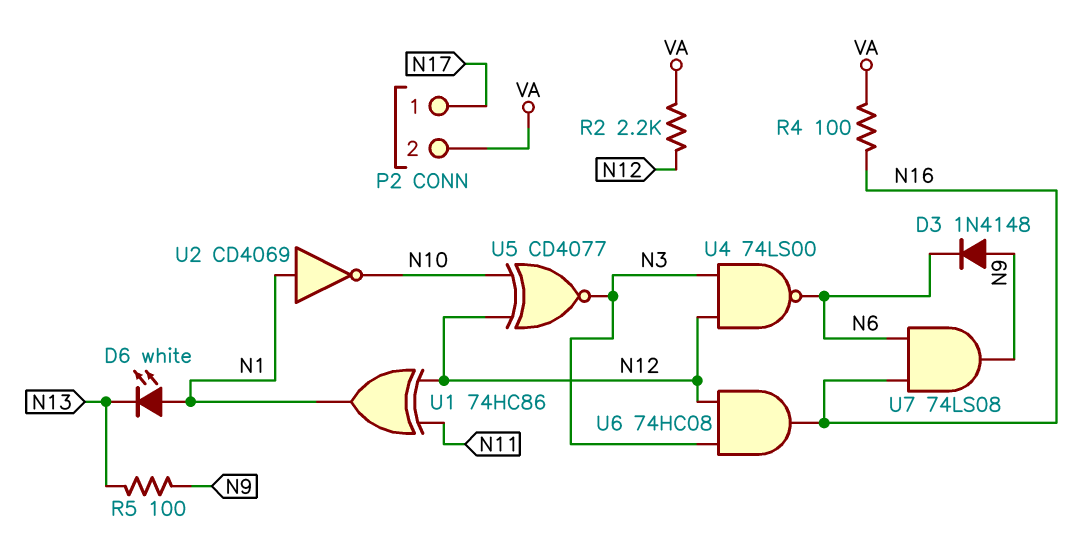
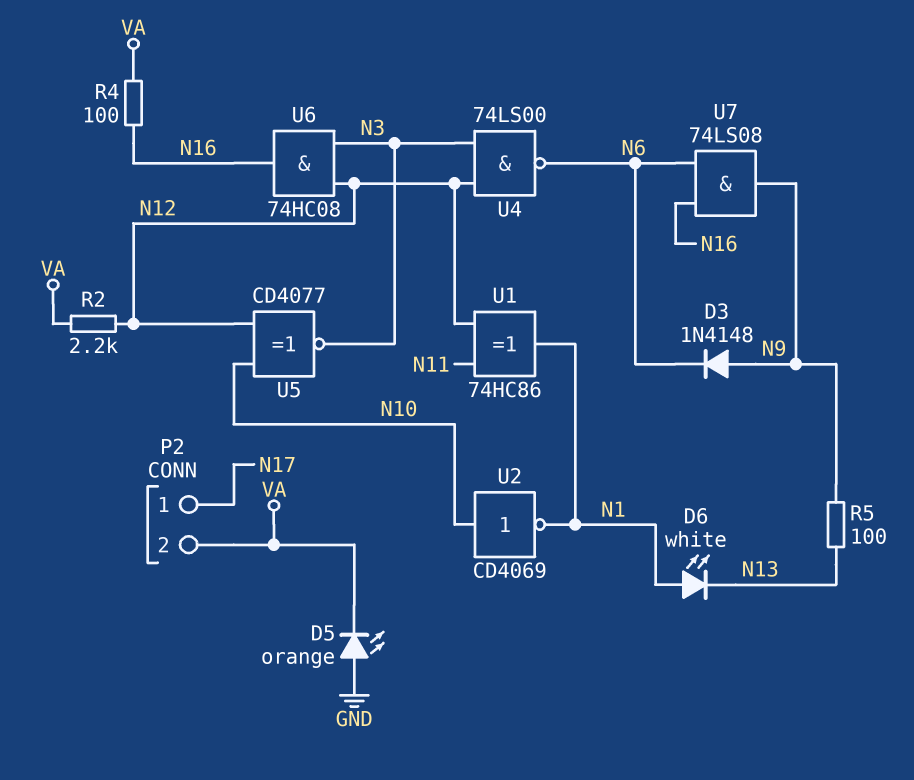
D5: none -> LED orange (A GND, K VA)
U2: NOT CD4069 (in N1, out N10) -> NOT CD4069 (in N10, out N1)

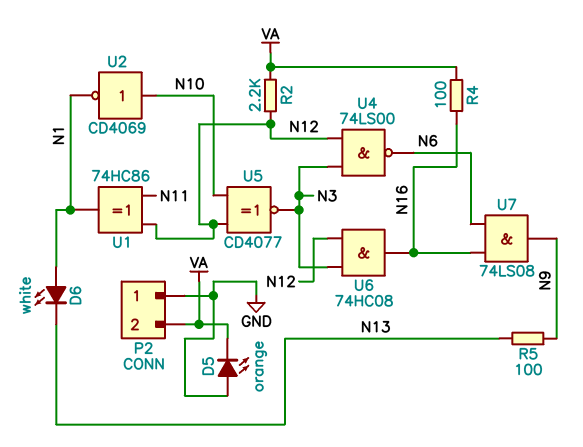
D3: diode 1N4148 (A N9, K N6) -> none
P2 pin 1: N17 -> GND

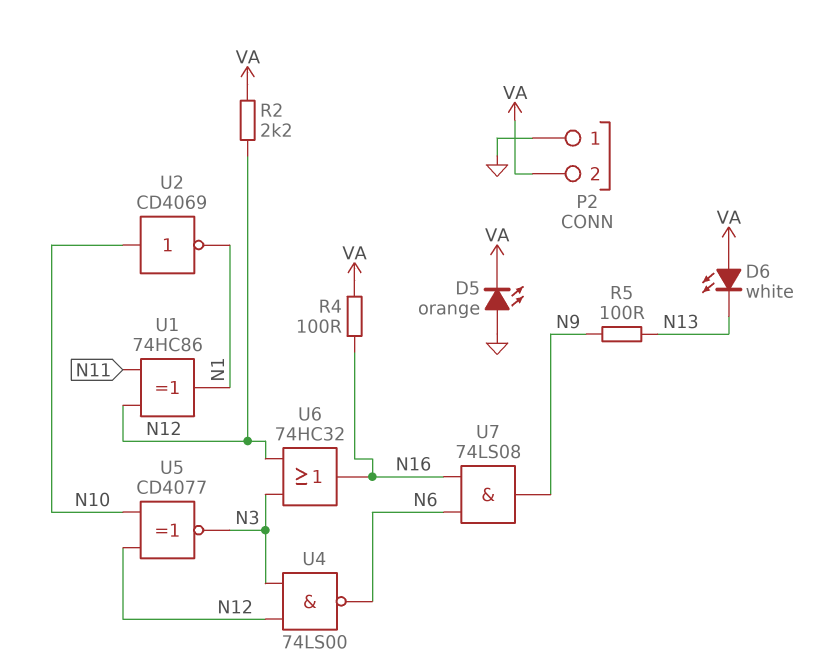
D6: LED white (A N1, K N13) -> LED white (A VA, K N13)
U6: AND 74HC08 (in N3, in N12, out N16) -> OR 74HC32 (in N3, in N12, out N16)

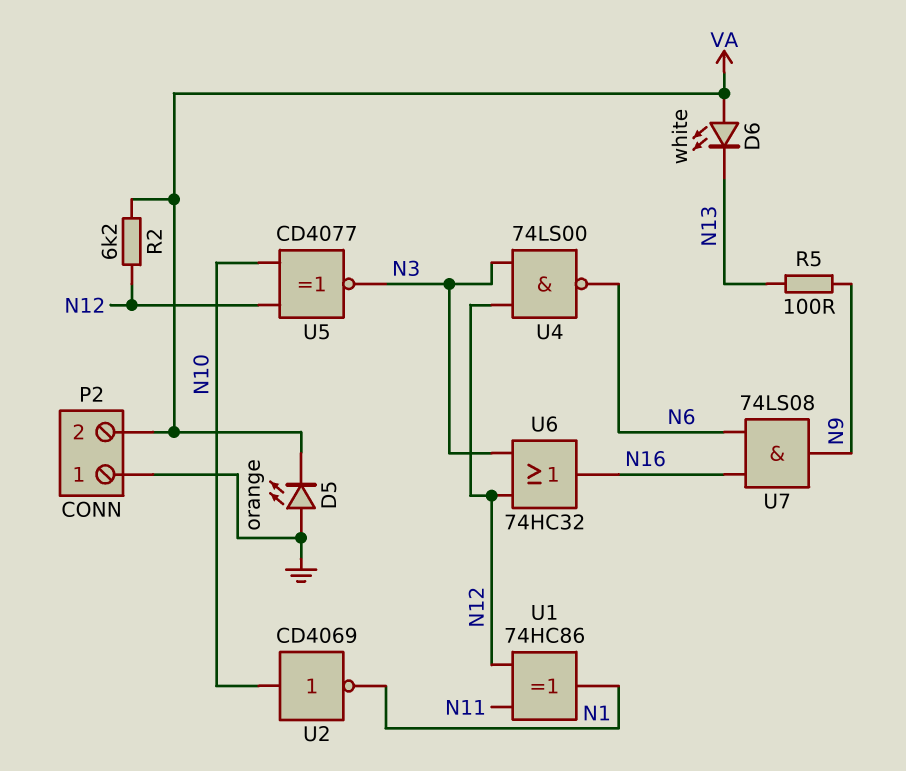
R2: 2.2k (N12, VA) -> 6.2k (N12, VA)
R4: 100 (N16, VA) -> none

